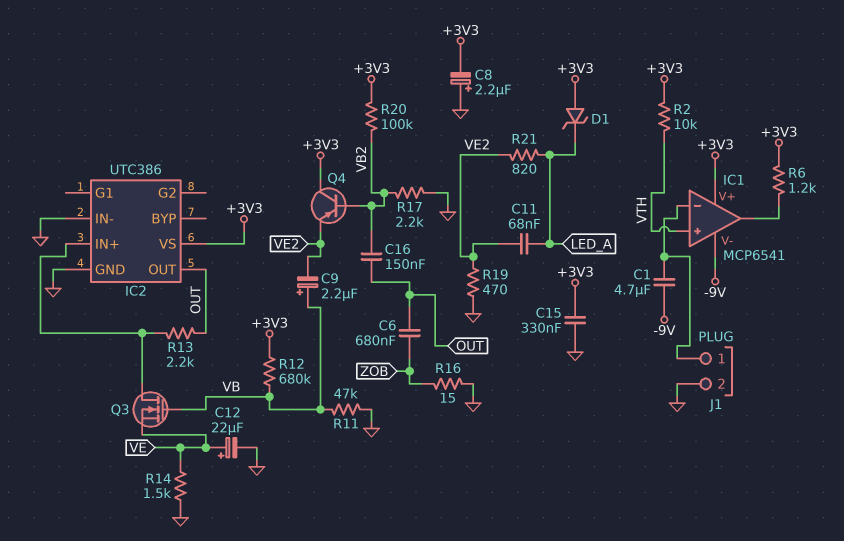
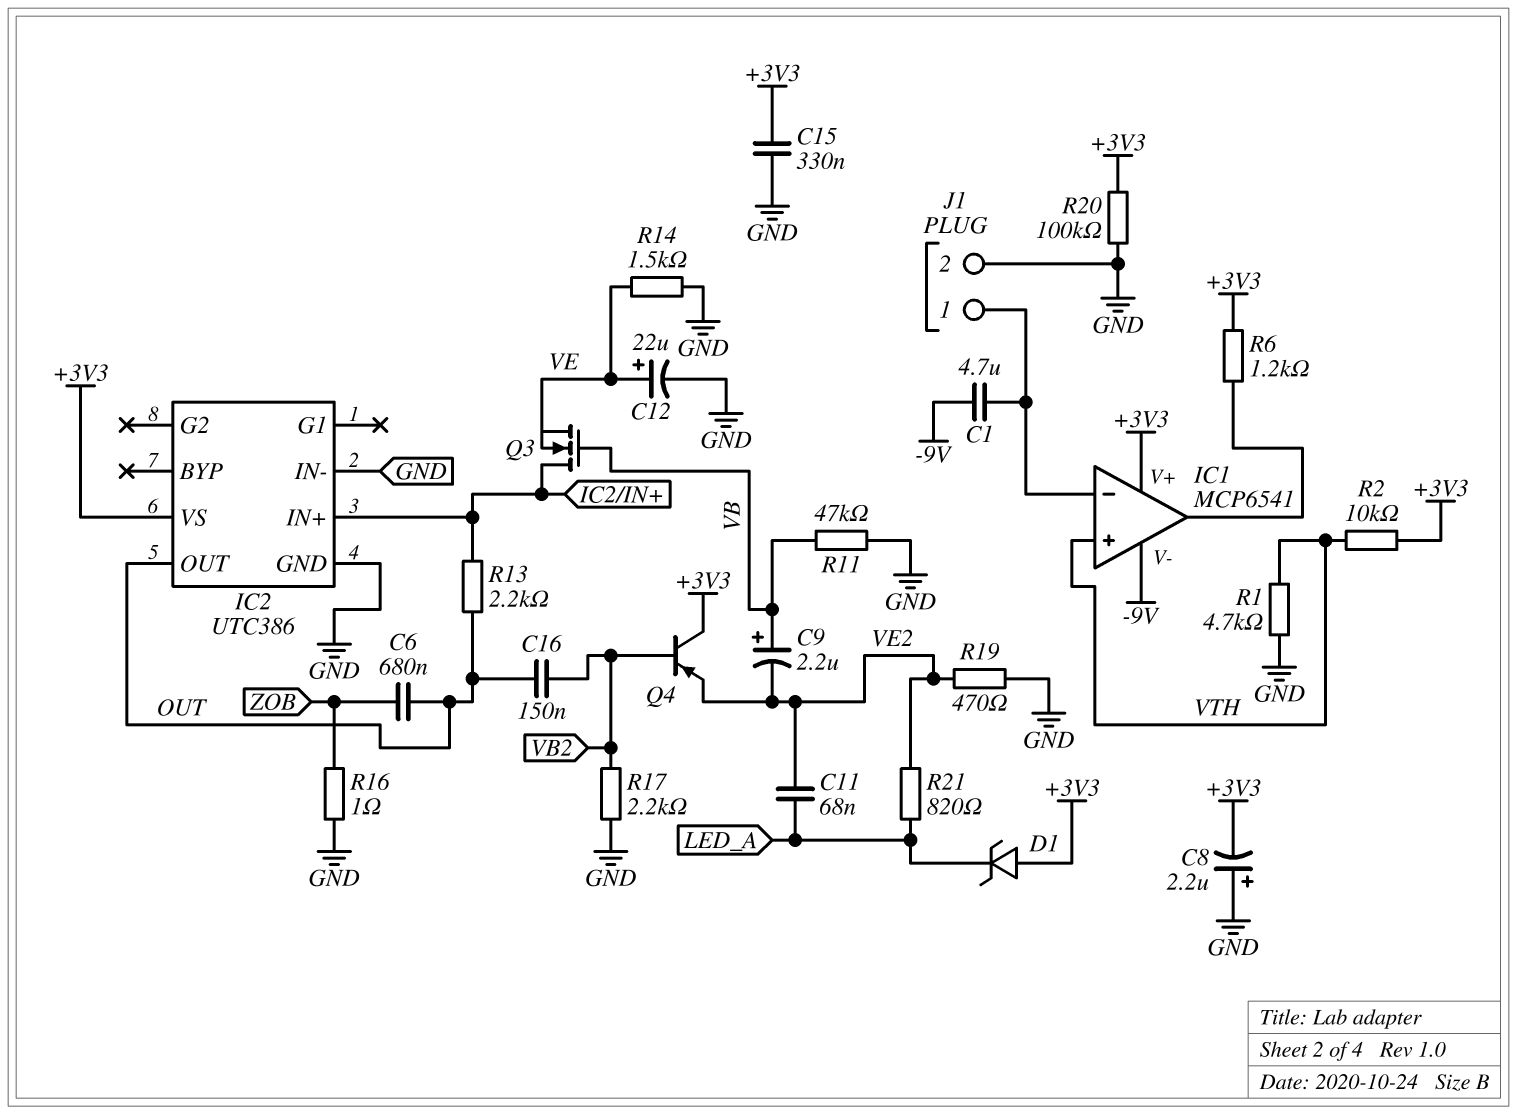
R1: none -> 4.7k (GND, VTH)
R12: 680k (+3V3, VB) -> none
R16: 15 (GND, ZOB) -> 1 (GND, ZOB)
R20: 100k (+3V3, VB2) -> 100k (+3V3, GND)

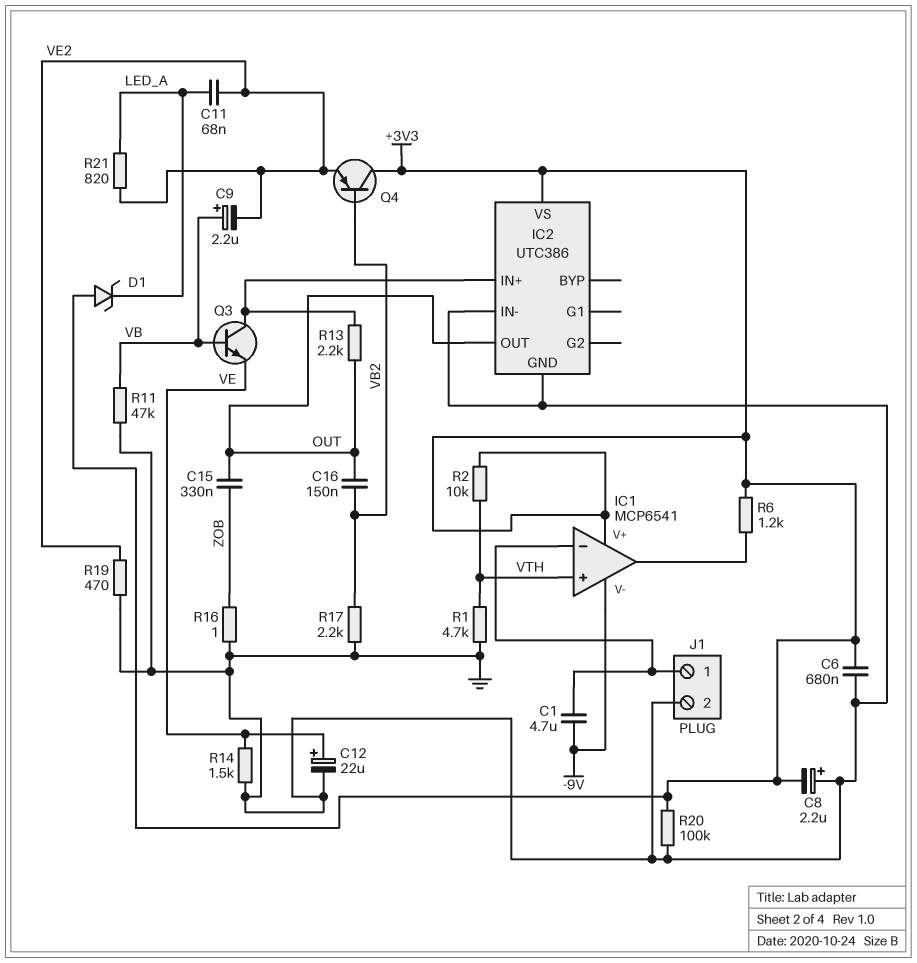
C6: 680nF (OUT, ZOB) -> 680nF (+3V3, GND)
C15: 330nF (+3V3, GND) -> 330nF (OUT, ZOB)
Q3: NMOS (G VB, D IC2/IN+, S VE) -> NPN (B VB, C IC2/IN+, E VE)

